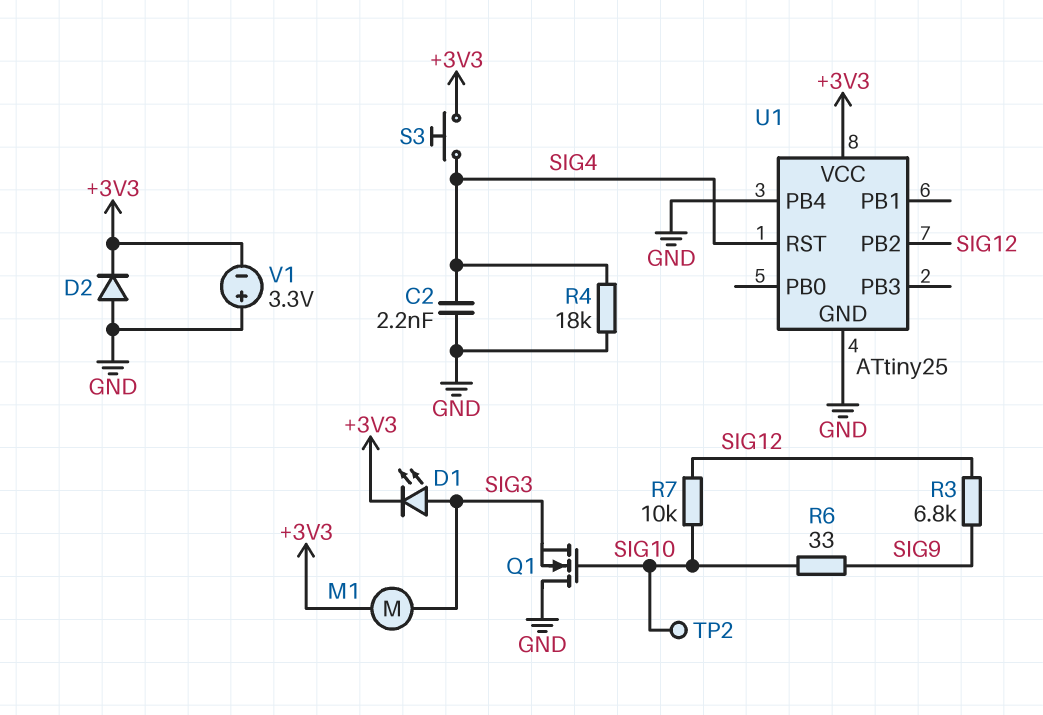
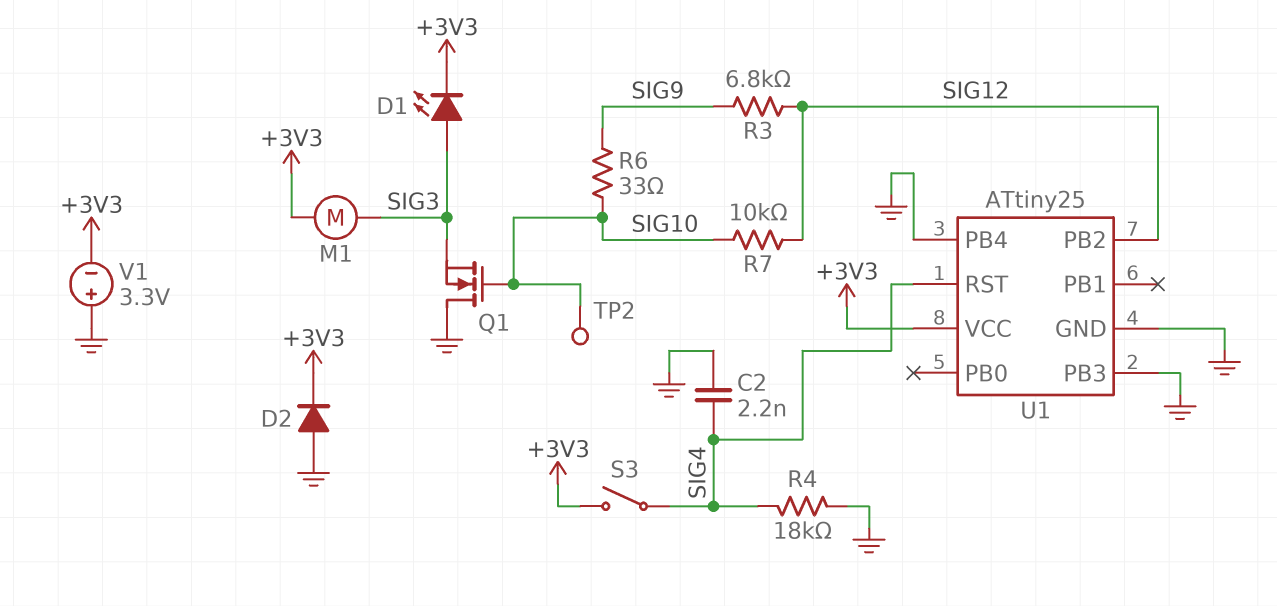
S3: button (+3V3, SIG4) -> switch (+3V3, SIG4)
U1 pin PB3: none -> GND

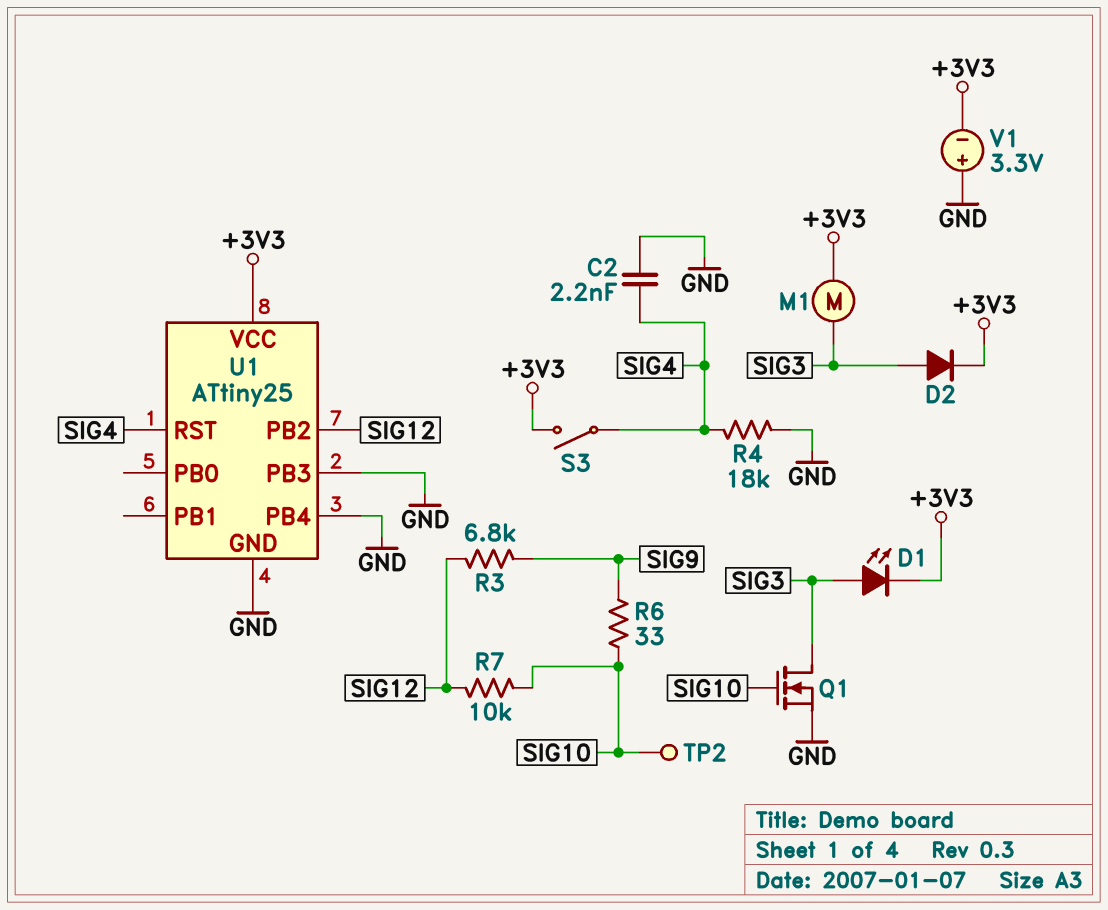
D2: diode (A GND, K +3V3) -> diode (A SIG3, K +3V3)
Q1: NMOS (G SIG10, D GND, S SIG3) -> NMOS (G SIG10, D SIG3, S GND)

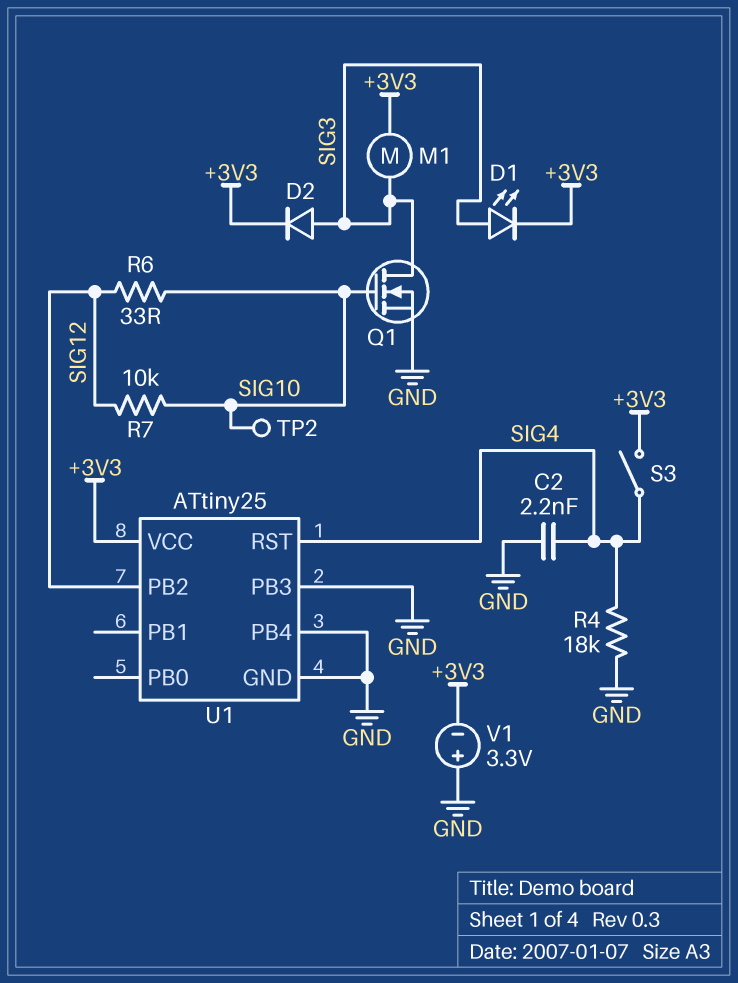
R3: 6.8k (SIG9, SIG12) -> none
R6: 33 (SIG9, SIG10) -> 33 (SIG10, SIG12)

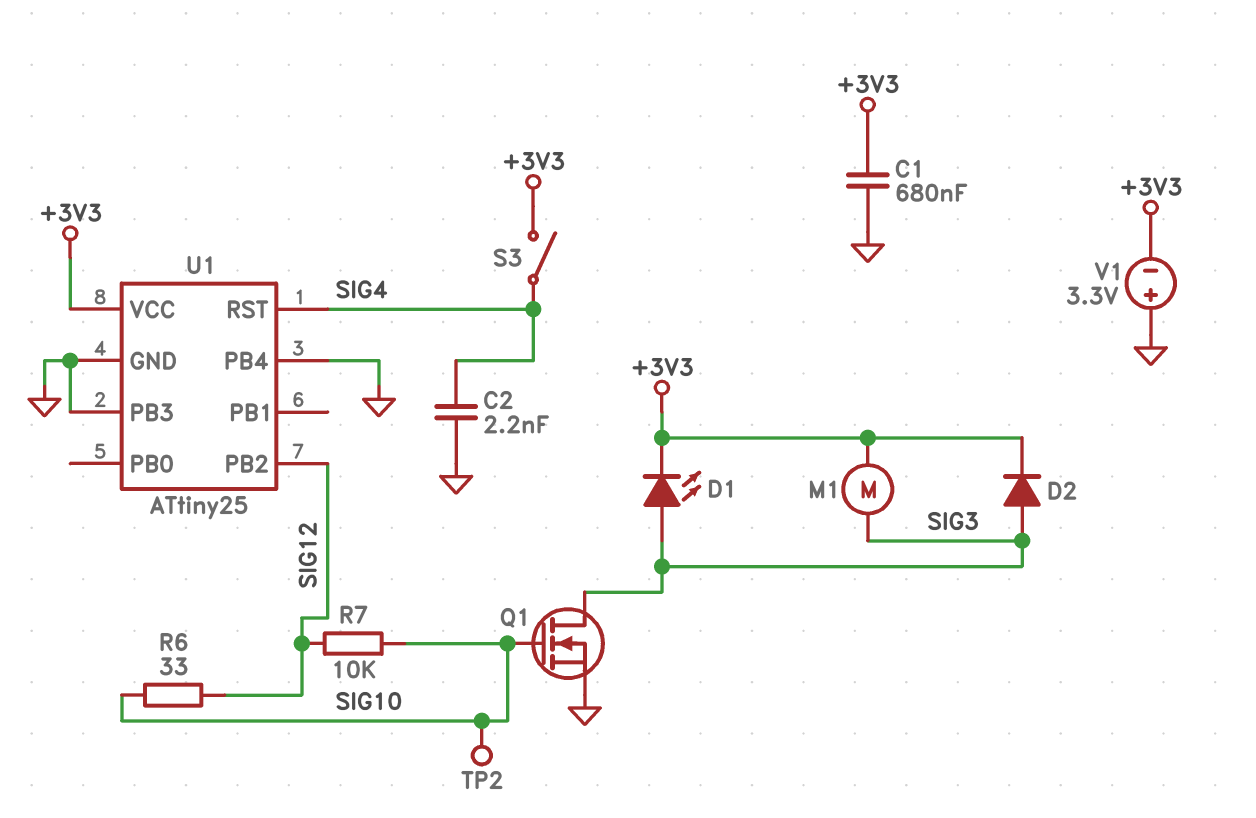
C1: none -> 680nF (+3V3, GND)
R4: 18k (GND, SIG4) -> none

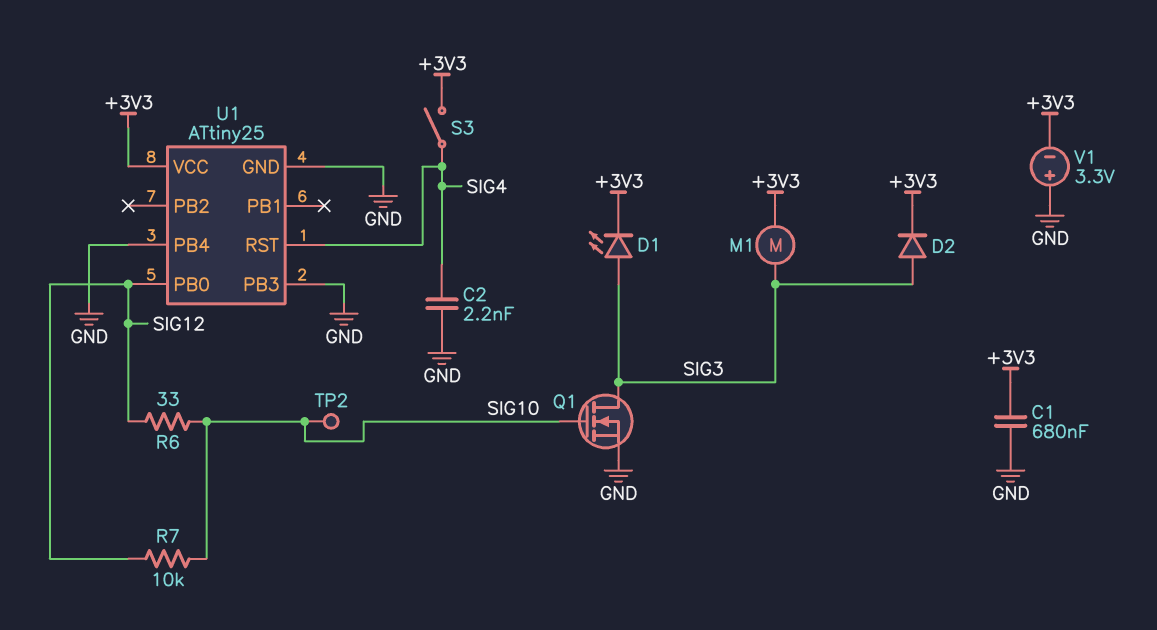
U1 pin PB0: none -> SIG12
U1 pin PB2: SIG12 -> none

